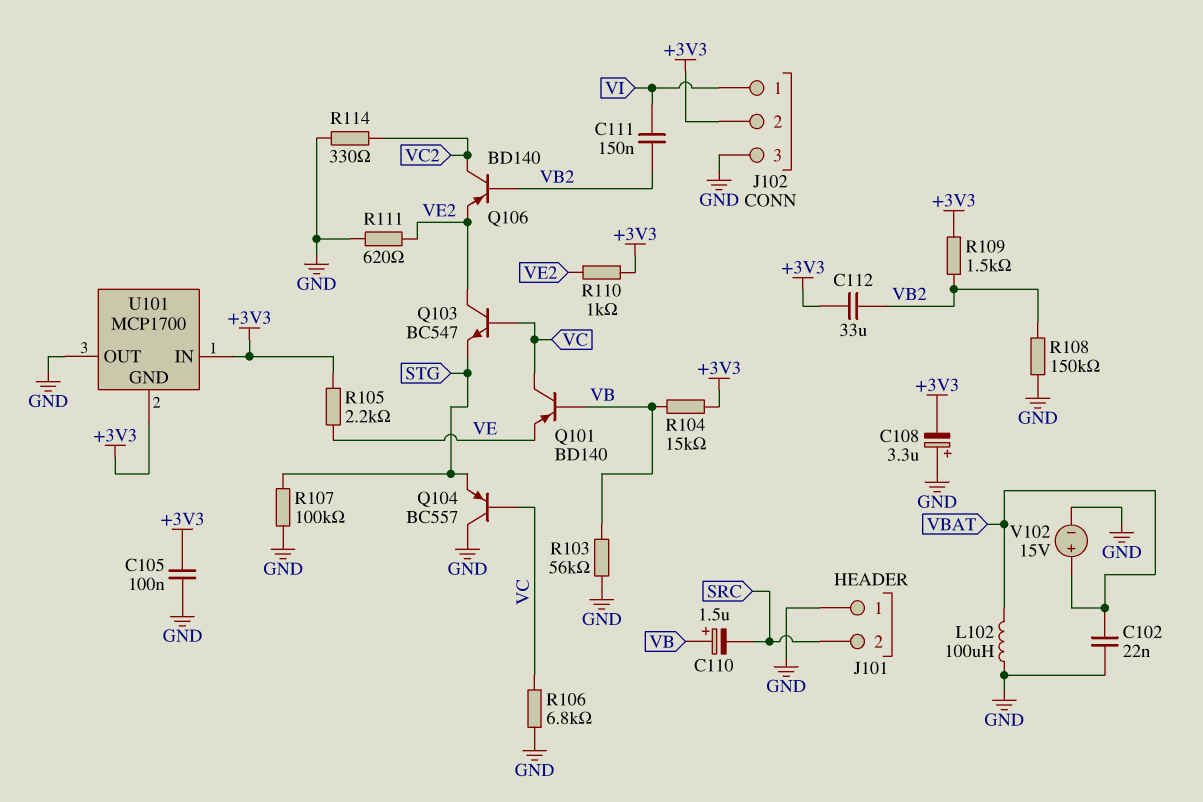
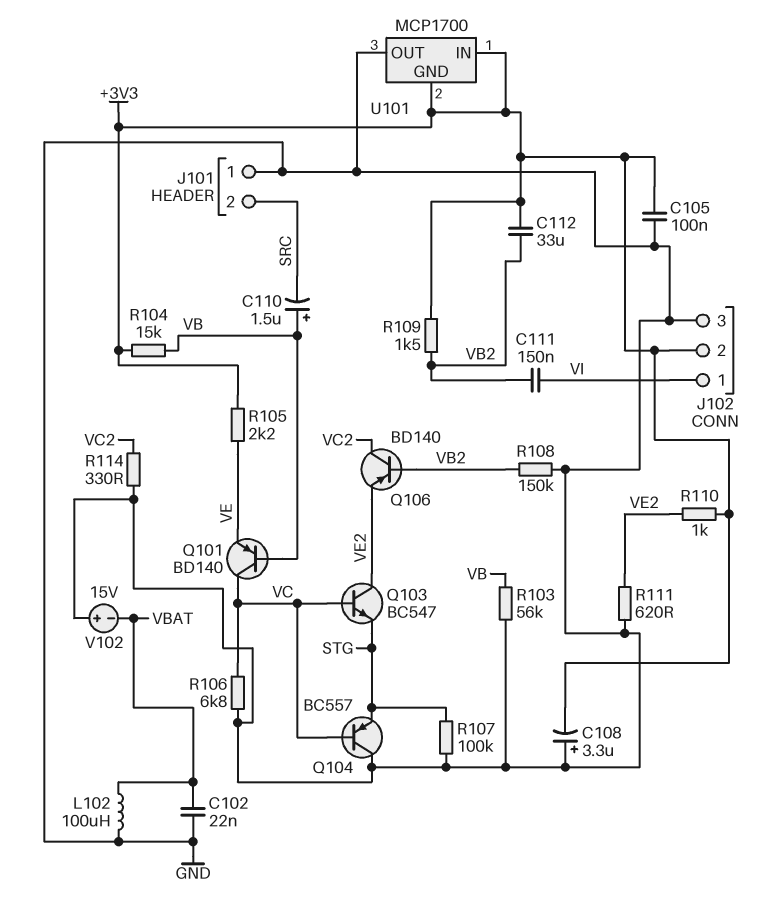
V102: 15V (plus VBAT, minus GND) -> 15V (plus GND, minus VBAT)

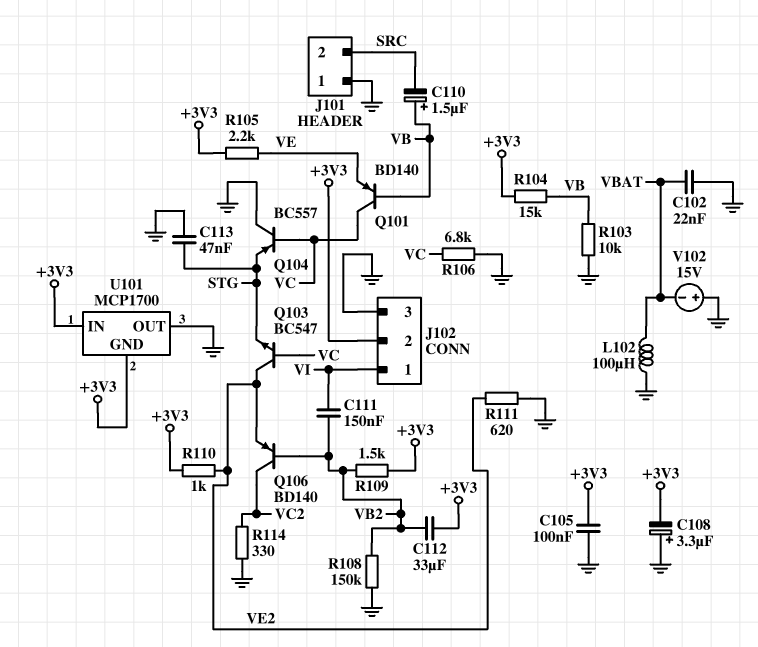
C113: none -> 47nF (GND, STG)
R103: 56k (GND, VB) -> 10k (GND, VB)
R107: 100k (GND, STG) -> none

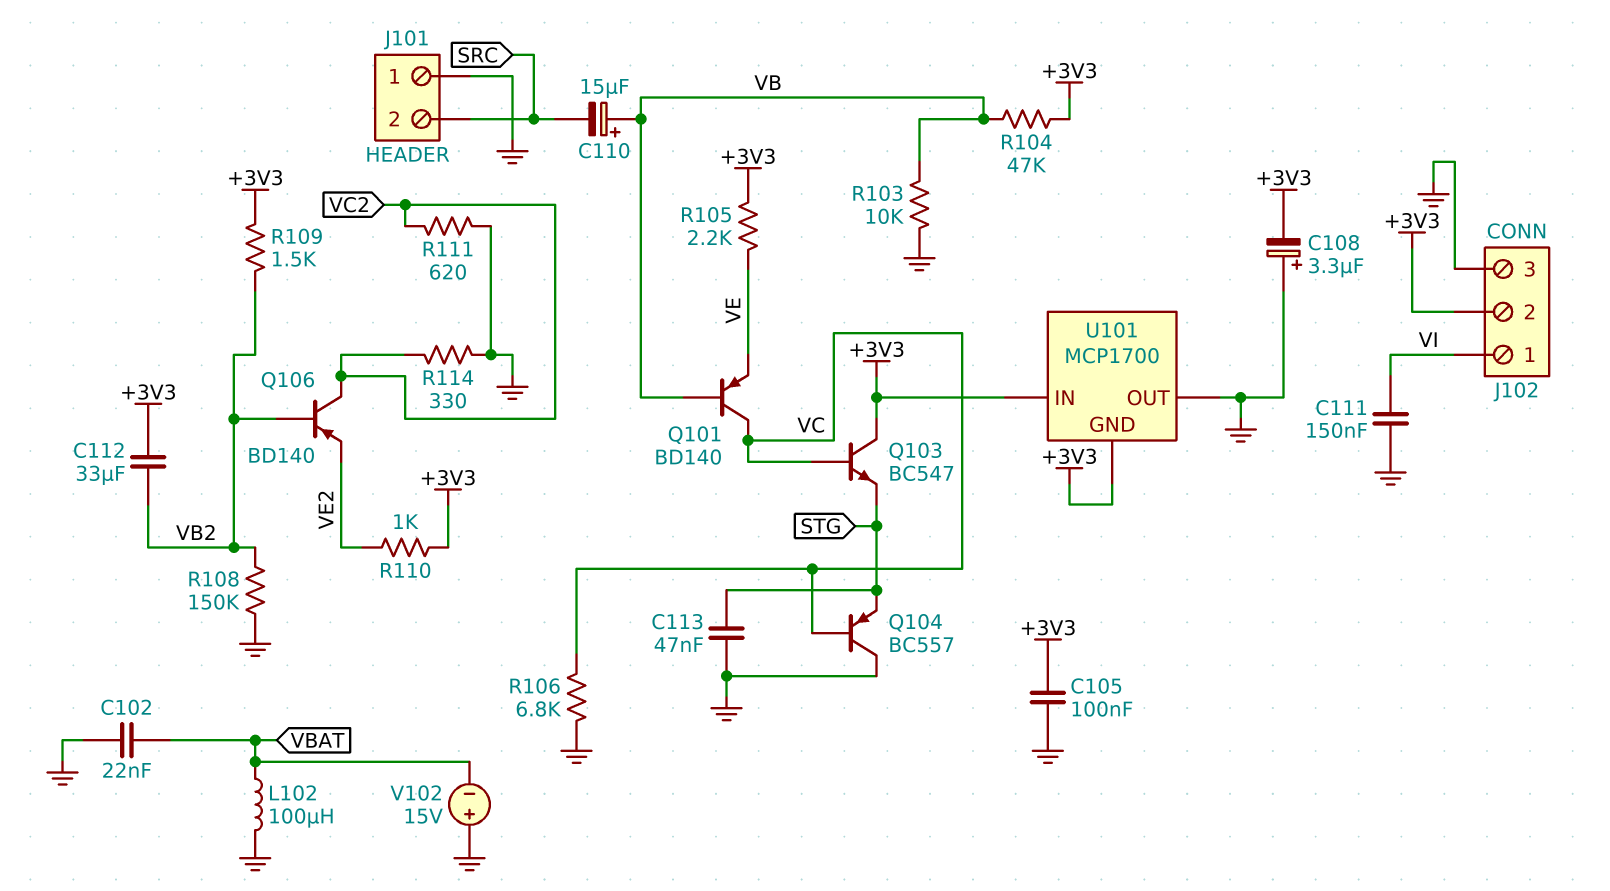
C110: 1.5uF (plus VB, minus SRC) -> 15uF (plus VB, minus SRC)
C111: 150nF (VB2, VI) -> 150nF (GND, VI)
Q103: NPN BC547 (B VC, C VE2, E STG) -> NPN BC547 (B VC, C +3V3, E STG)
R104: 15k (+3V3, VB) -> 47k (+3V3, VB)
R111: 620 (GND, VE2) -> 620 (GND, VC2)

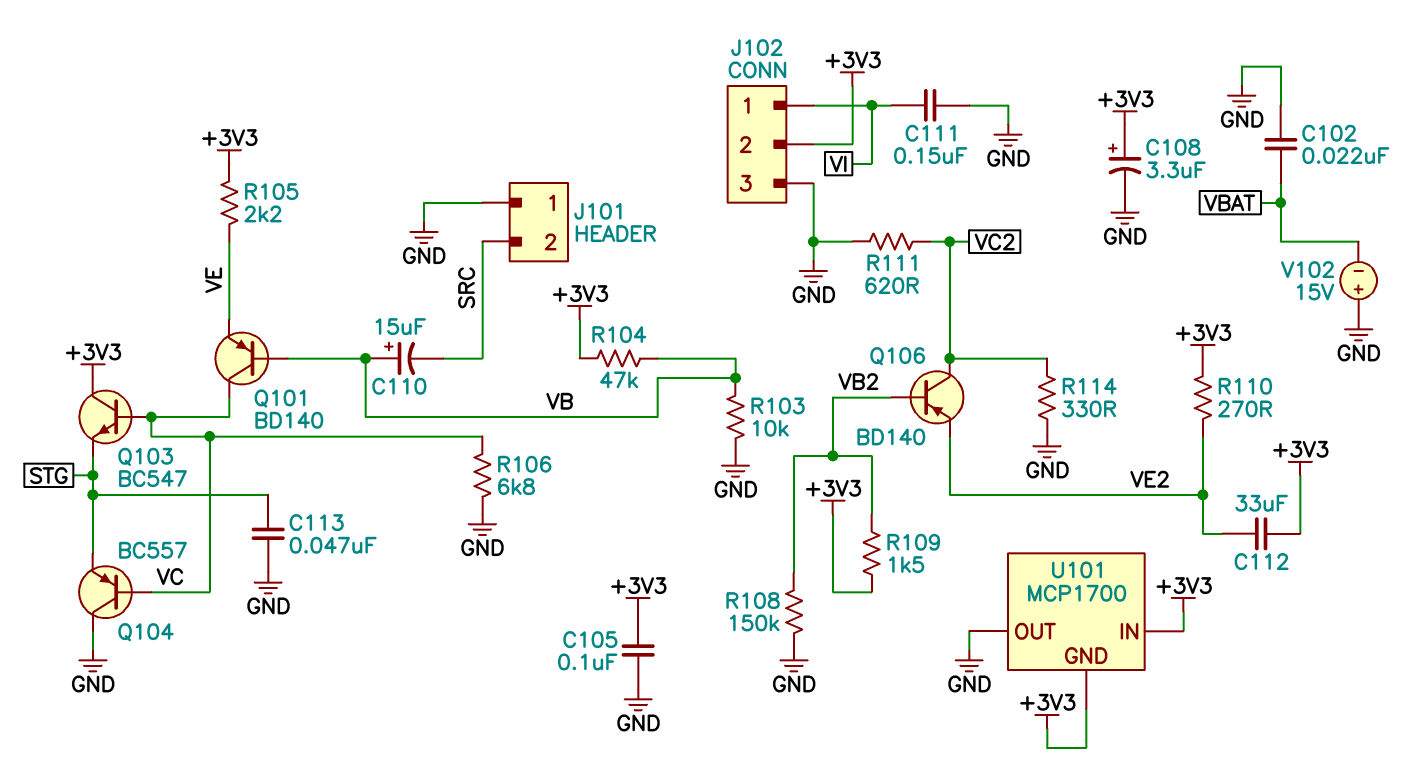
C108: 3.3uF (plus GND, minus +3V3) -> 3.3uF (plus +3V3, minus GND)
C112: 33uF (+3V3, VB2) -> 33uF (+3V3, VE2)
L102: 100uH (GND, VBAT) -> none
R110: 1k (+3V3, VE2) -> 270 (+3V3, VE2)

